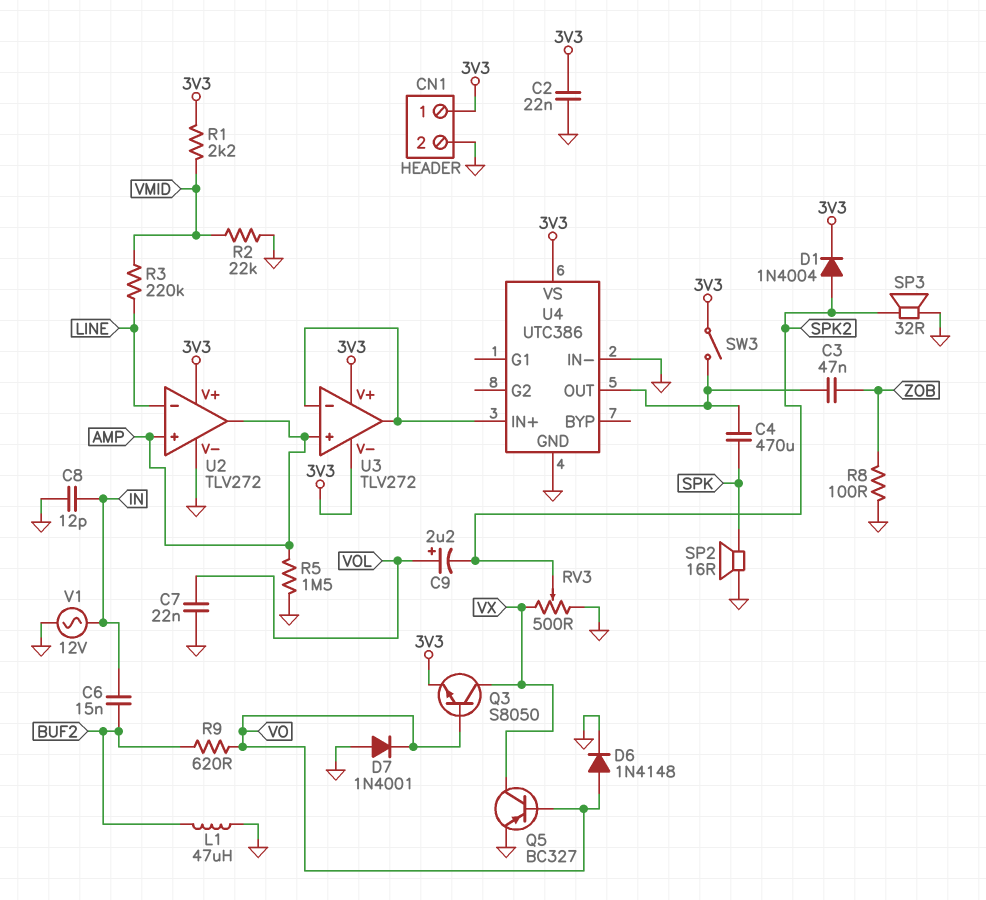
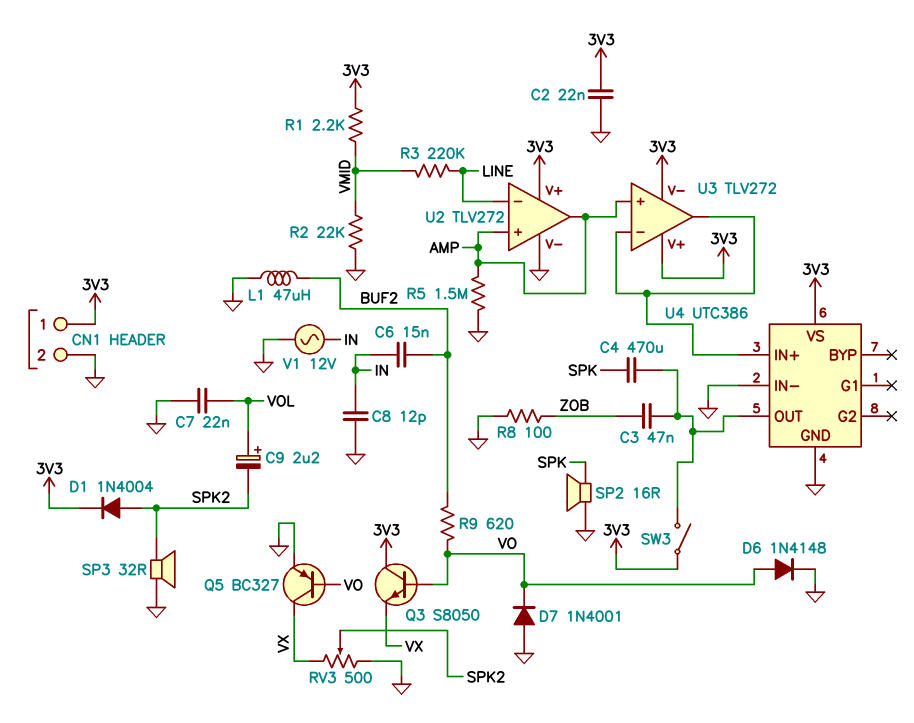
Q3: NPN S8050 (B VO, C VX, E 3V3) -> NPN S8050 (B VO, C 3V3, E VX)

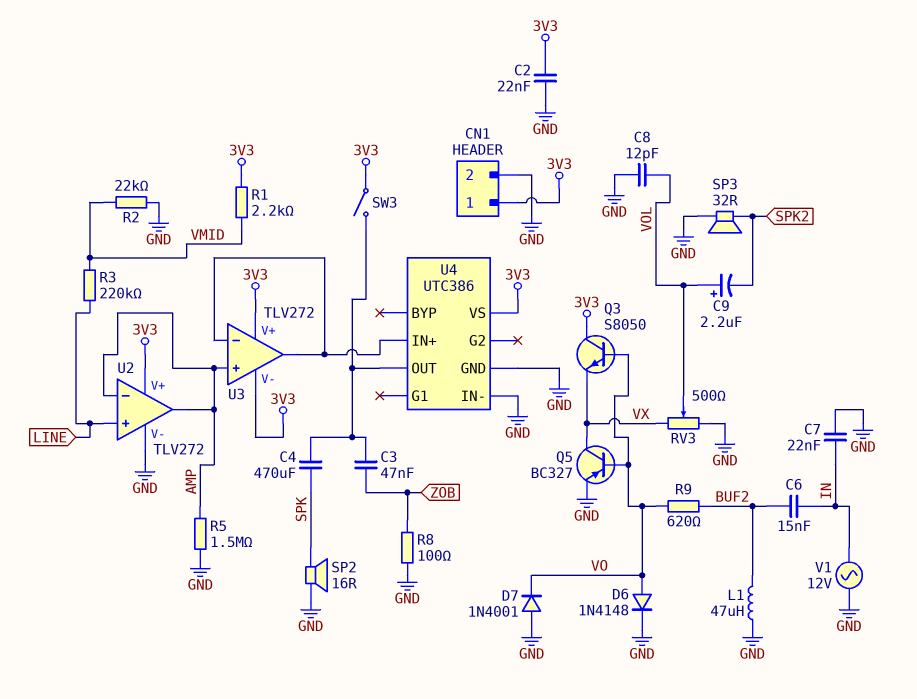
C7: 22nF (GND, VOL) -> 22nF (GND, IN)
C8: 12pF (GND, IN) -> 12pF (GND, VOL)
D1: diode 1N4004 (A SPK2, K 3V3) -> none
RV3: 500 (GND, VX, wiper SPK2) -> 500 (GND, VX, wiper VOL)
U2 pin in+: AMP -> LINE
U2 pin in-: LINE -> AMP

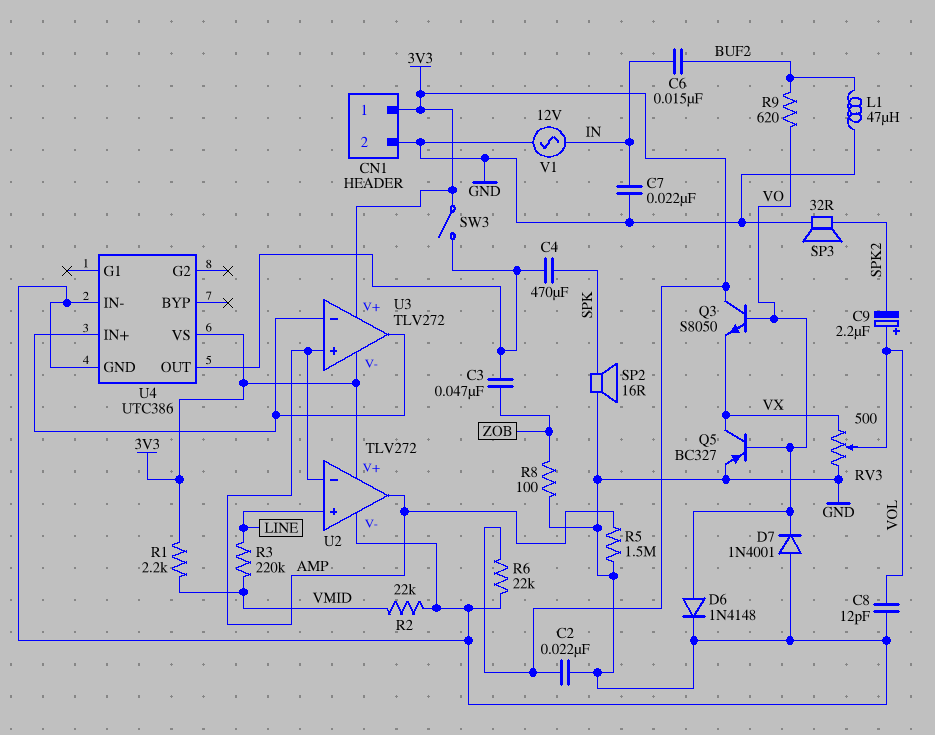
R6: none -> 22k (3V3, GND)

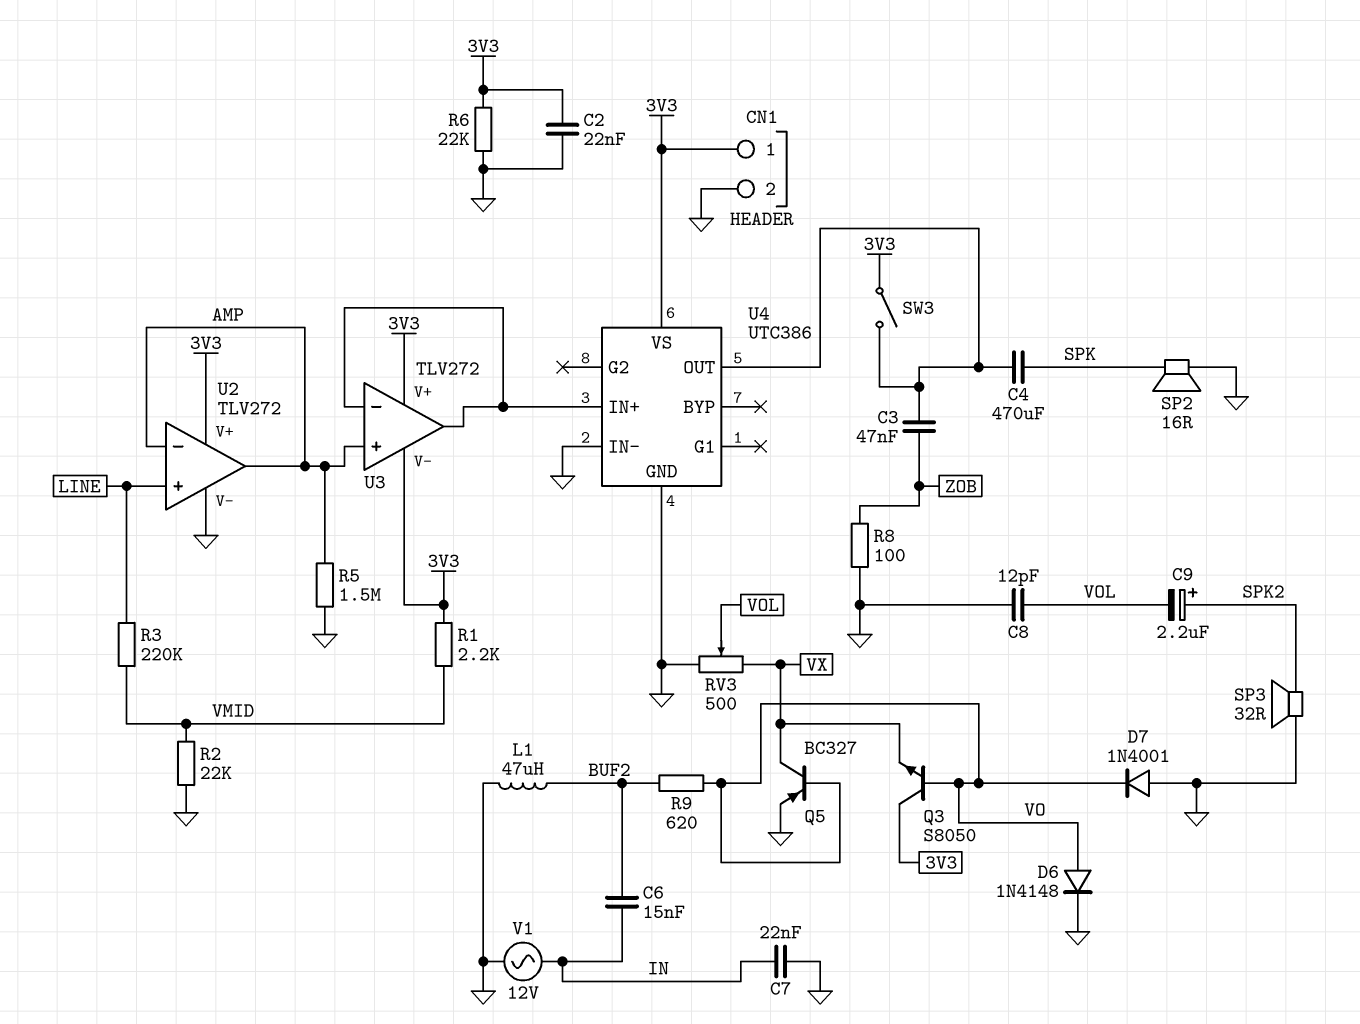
C9: 2.2uF (plus VOL, minus SPK2) -> 2.2uF (plus SPK2, minus VOL)

